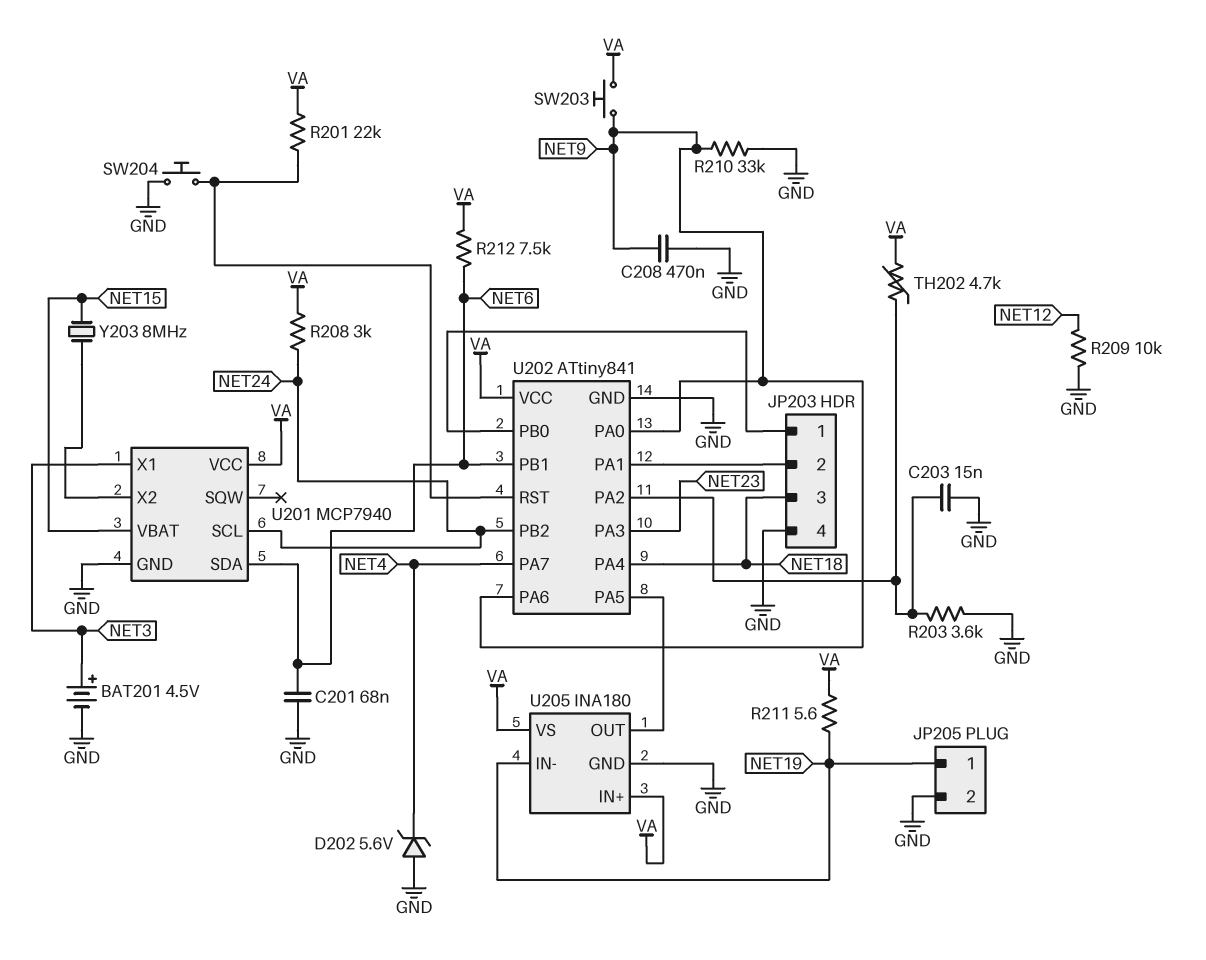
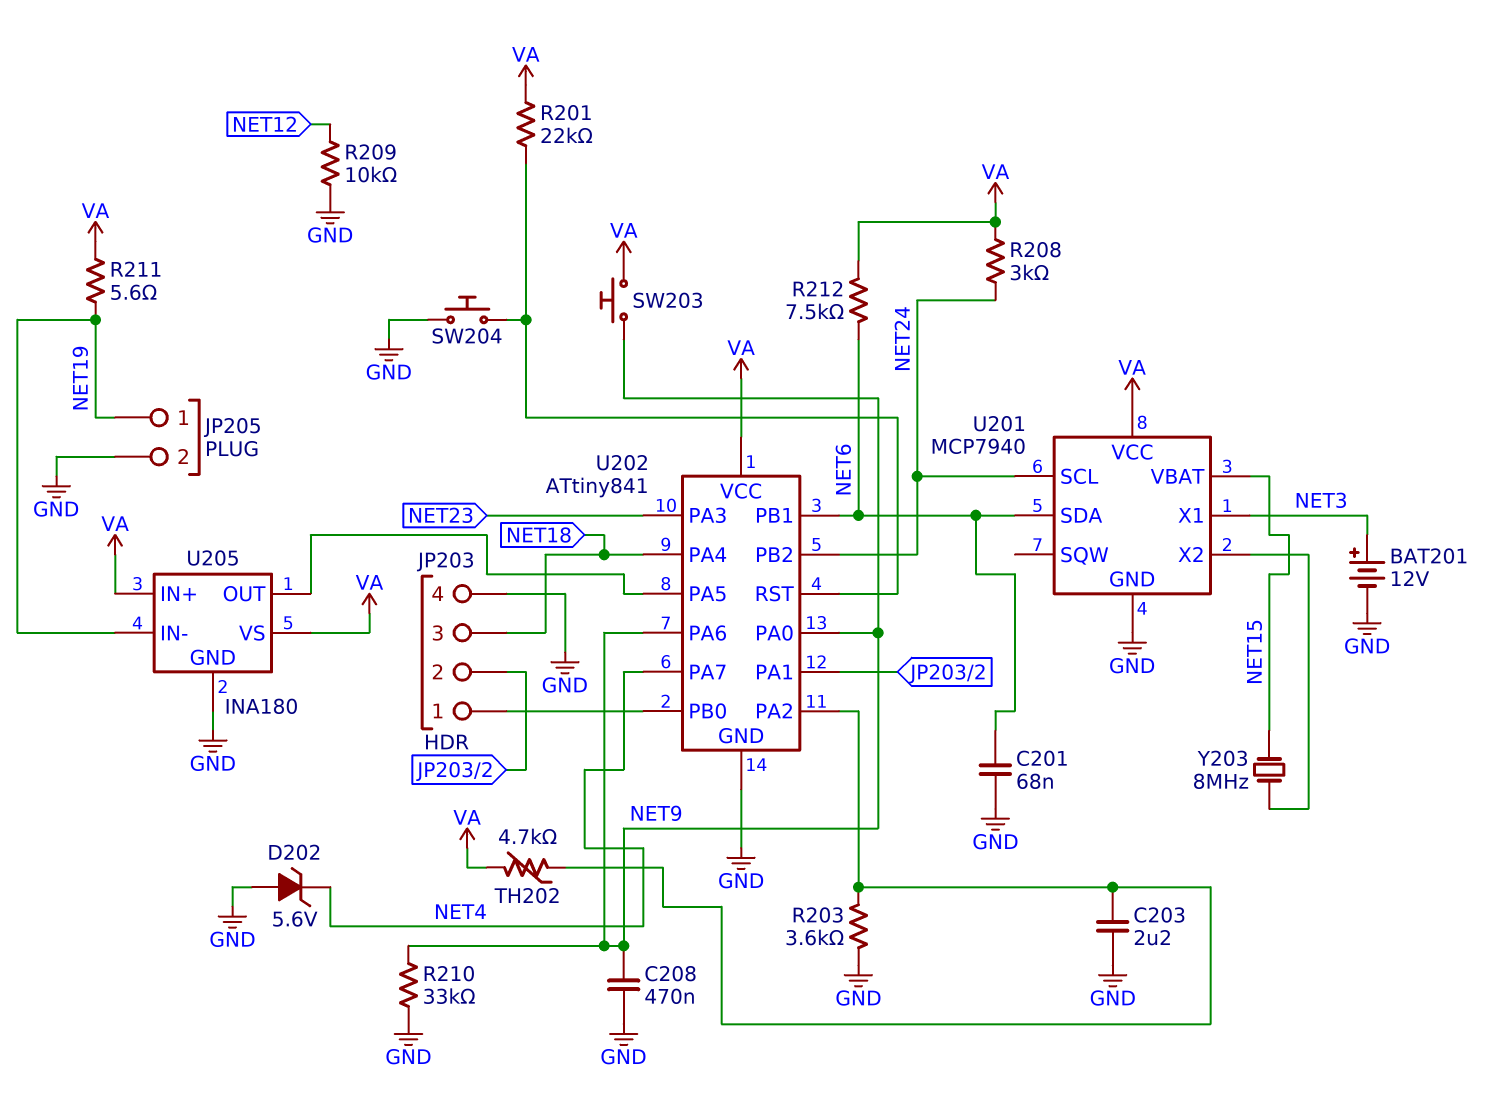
BAT201: 4.5V (plus NET3, minus GND) -> 12V (plus NET3, minus GND)
C203: 15nF (GND, U202/PA2) -> 2.2uF (GND, U202/PA2)

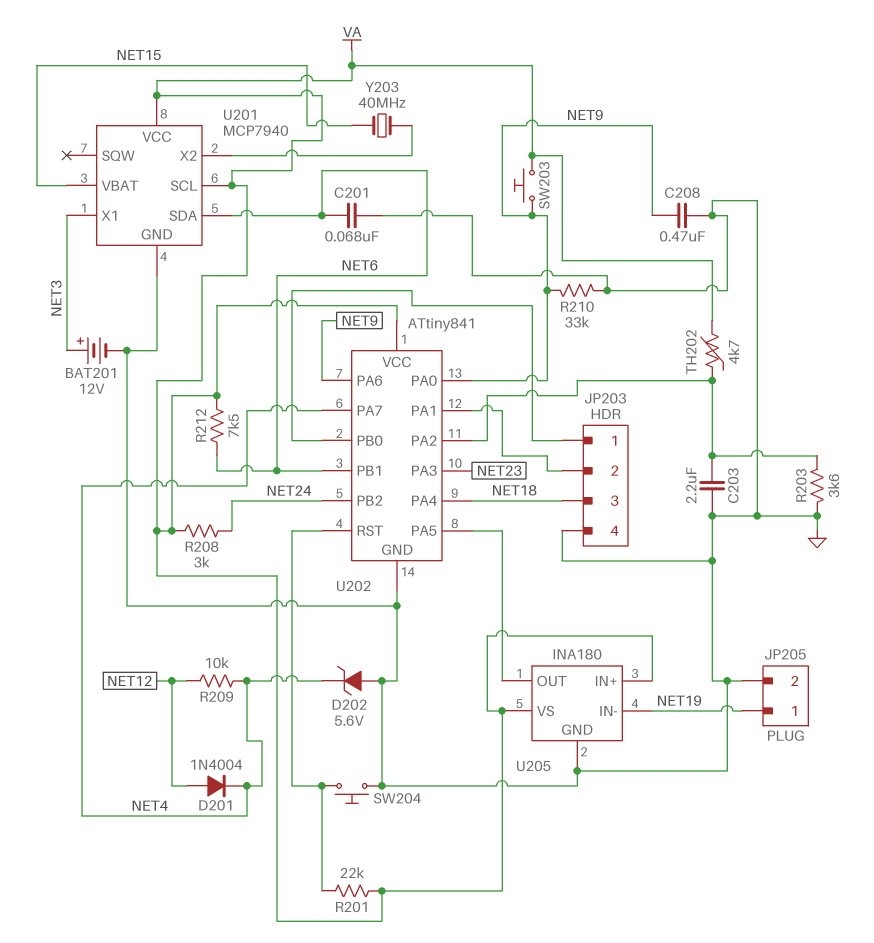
D201: none -> diode 1N4004 (A NET12, K NET4)
R209: 10k (GND, NET12) -> 10k (NET4, NET12)
R211: 5.6 (NET19, VA) -> none
U201 pin SCL: NET24 -> VA
Y203: 8MHz (NET15, U201/X2) -> 40MHz (NET15, U201/X2)

